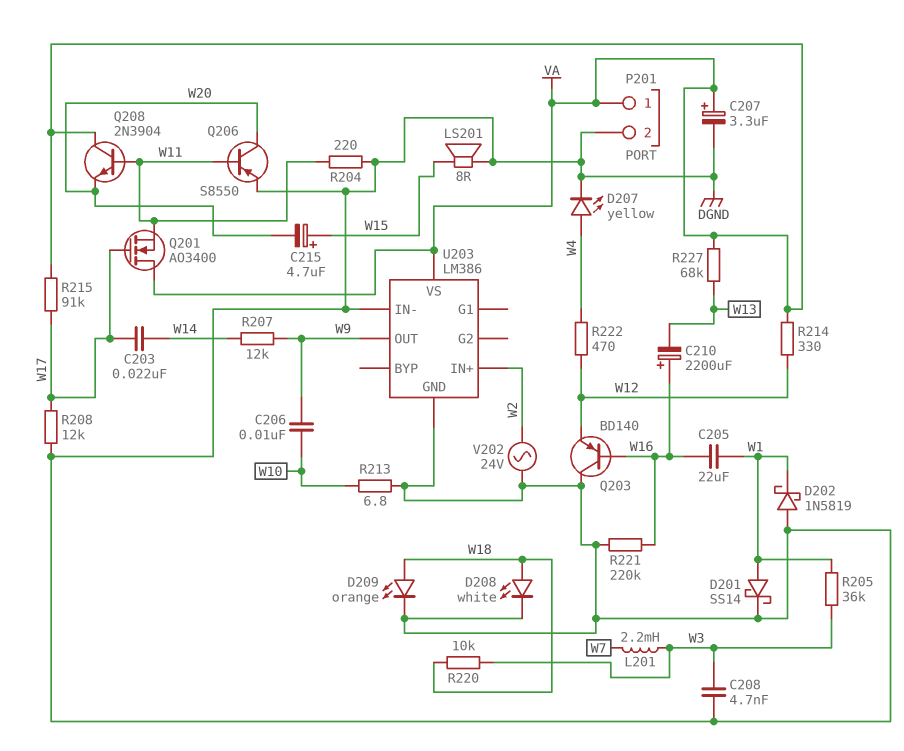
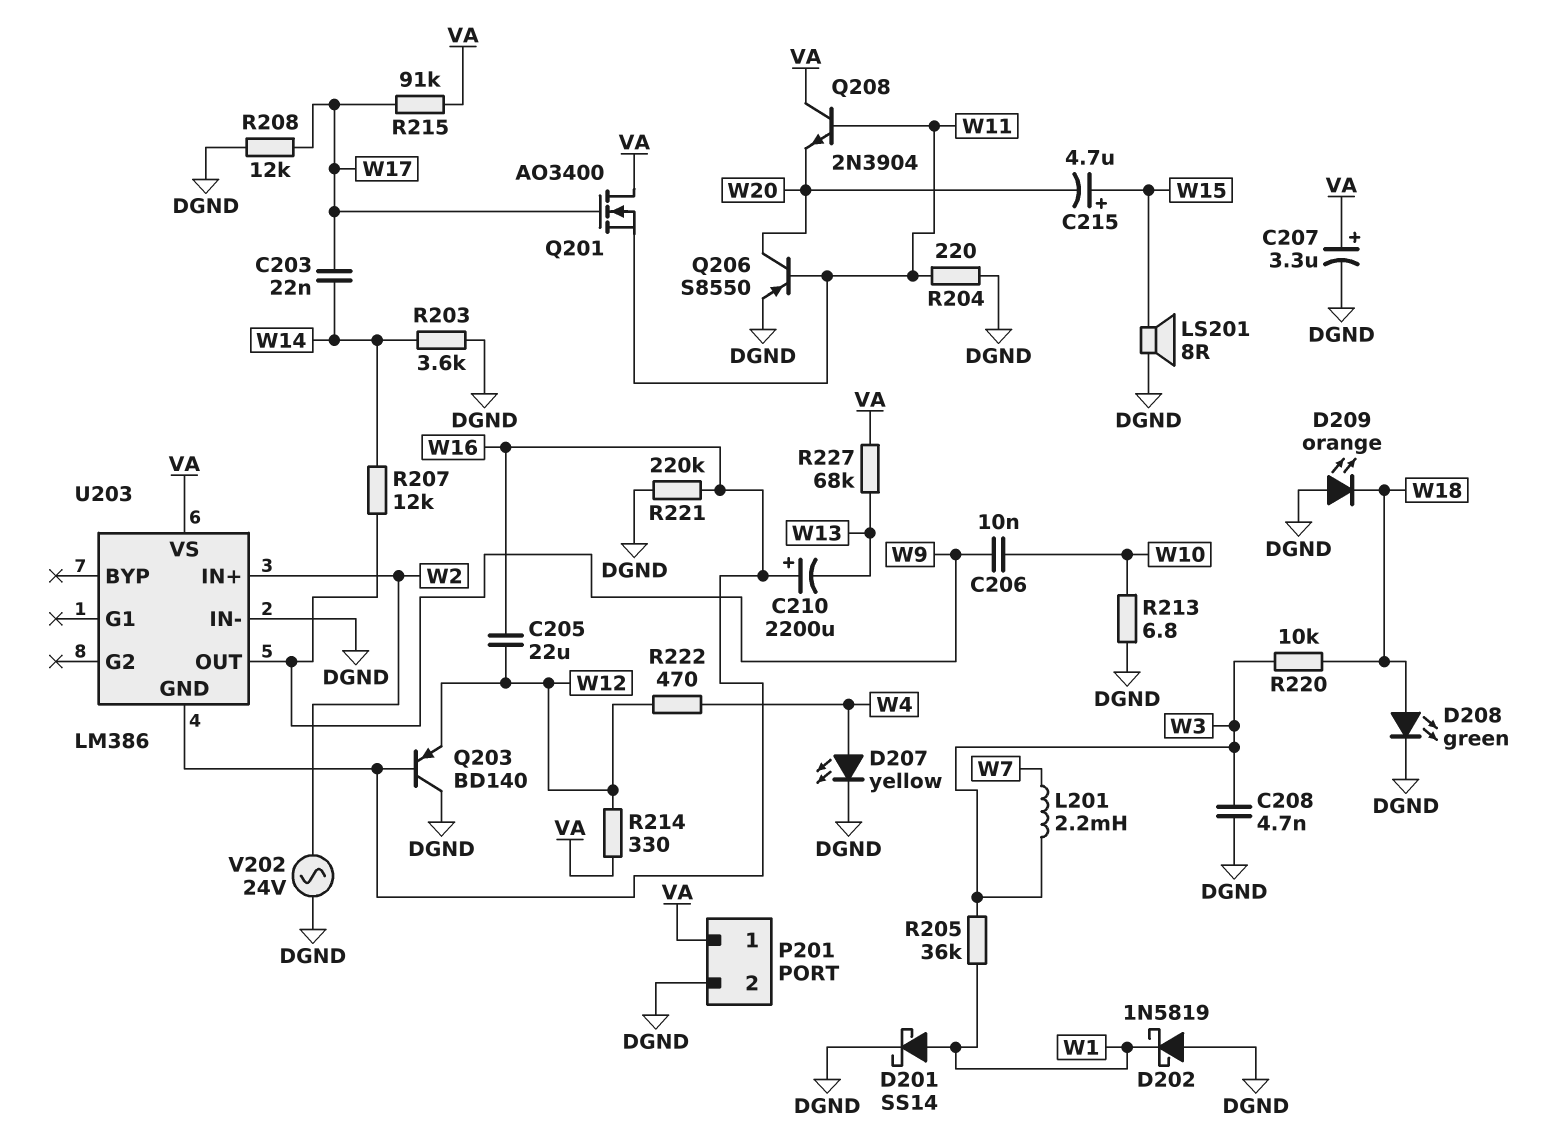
C205: 22uF (W1, W16) -> 22uF (W12, W16)
D208: LED white (A W18, K DGND) -> LED green (A W18, K DGND)
D209: LED orange (A W18, K DGND) -> LED orange (A DGND, K W18)
R203: none -> 3.6k (DGND, W14)
U203 pin GND: DGND -> W16

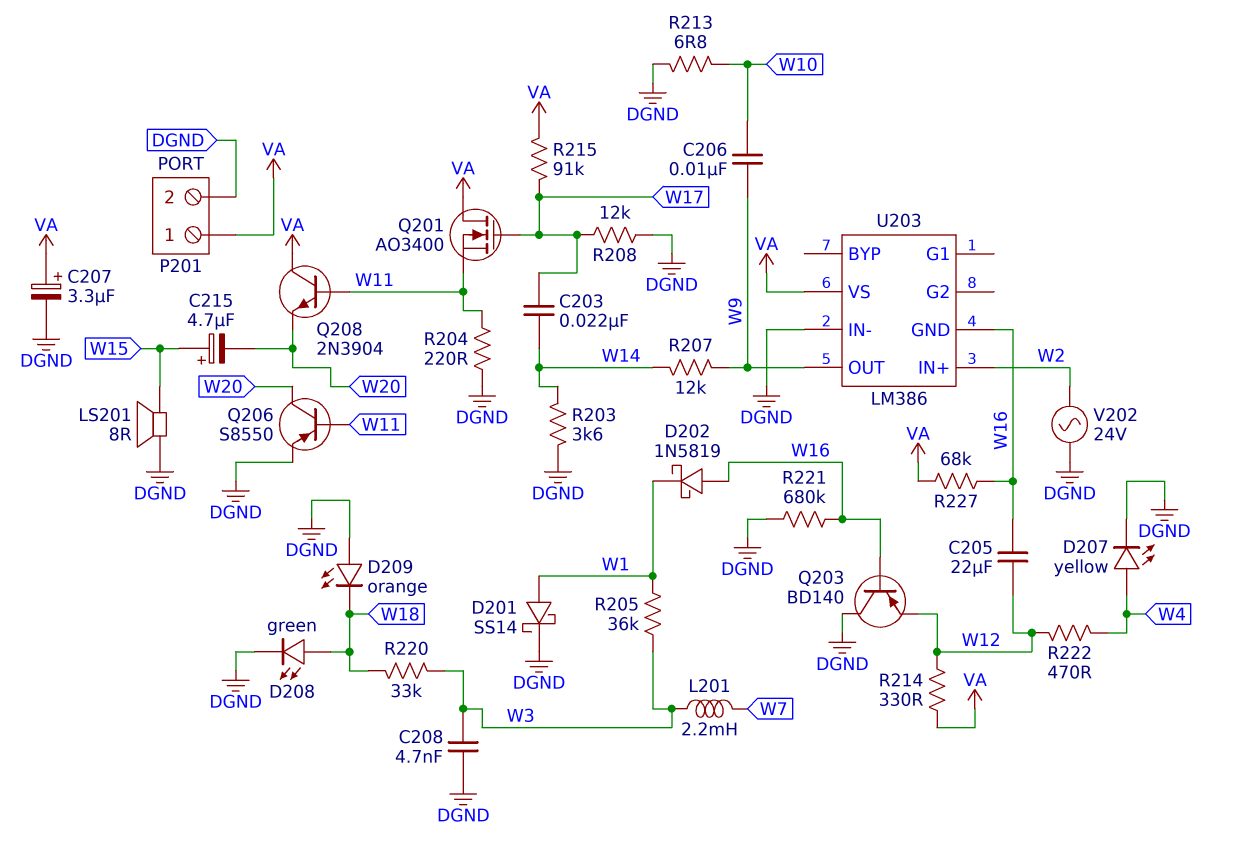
C210: 2200uF (plus W16, minus W13) -> none
D202: schottky 1N5819 (A DGND, K W1) -> schottky 1N5819 (A W16, K W1)
R220: 10k (W3, W18) -> 33k (W3, W18)
R221: 220k (DGND, W16) -> 680k (DGND, W16)
R227: 68k (VA, W13) -> 68k (VA, W16)

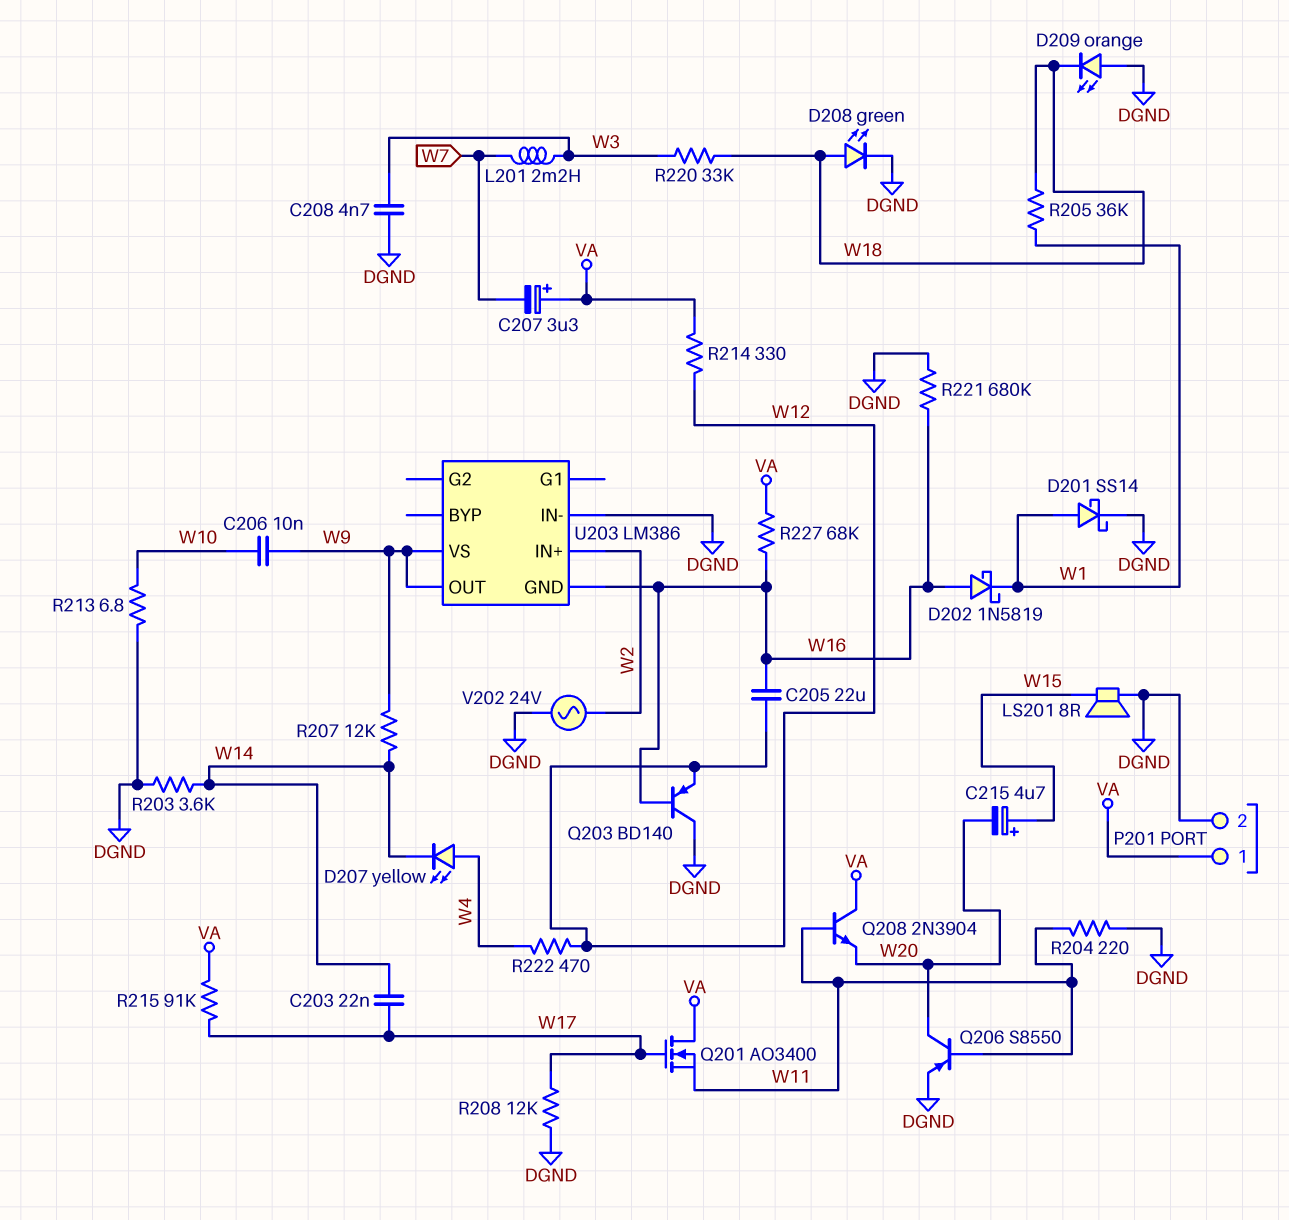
C207: 3.3uF (plus VA, minus DGND) -> 3.3uF (plus VA, minus W7)
D207: LED yellow (A W4, K DGND) -> LED yellow (A W4, K W14)
R205: 36k (W1, W3) -> 36k (W1, W18)
U203 pin VS: VA -> W9

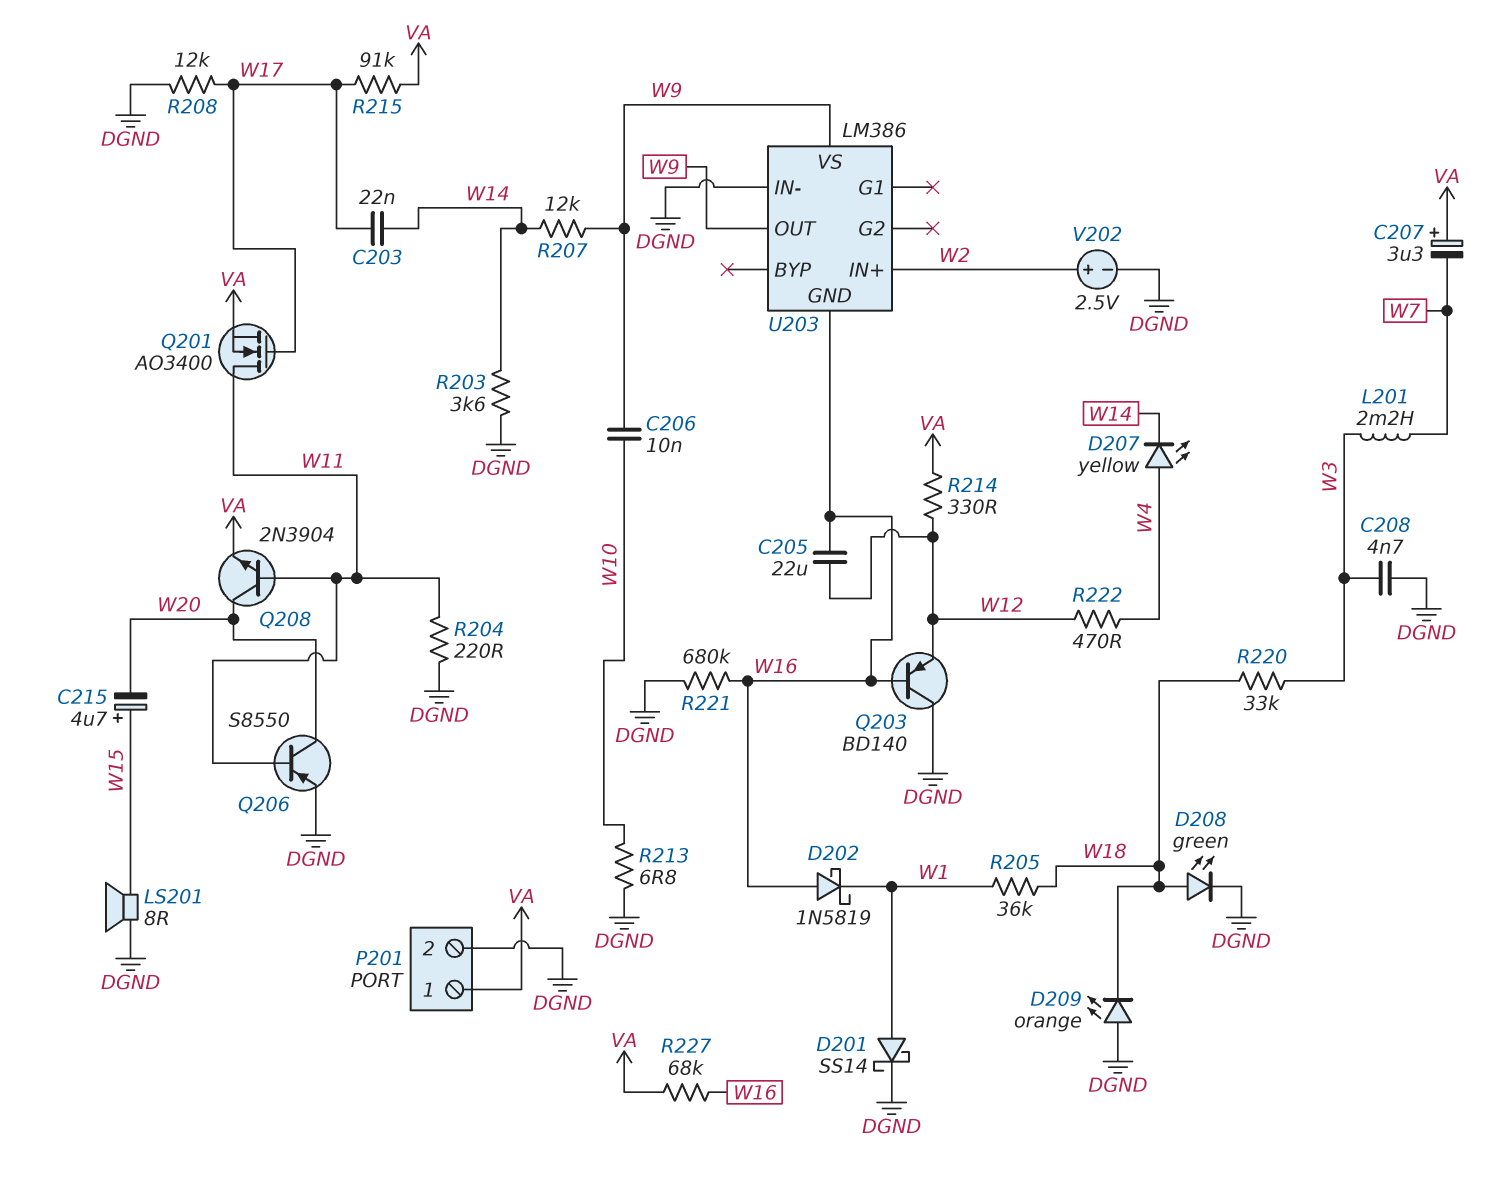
Q201: NMOS AO3400 (G W17, D VA, S W11) -> NMOS AO3400 (G W17, D W11, S VA)
Q208: NPN 2N3904 (B W11, C VA, E W20) -> NPN 2N3904 (B W11, C W20, E VA)
V202: AC 24V (DGND, W2) -> 2.5V (plus W2, minus DGND)

